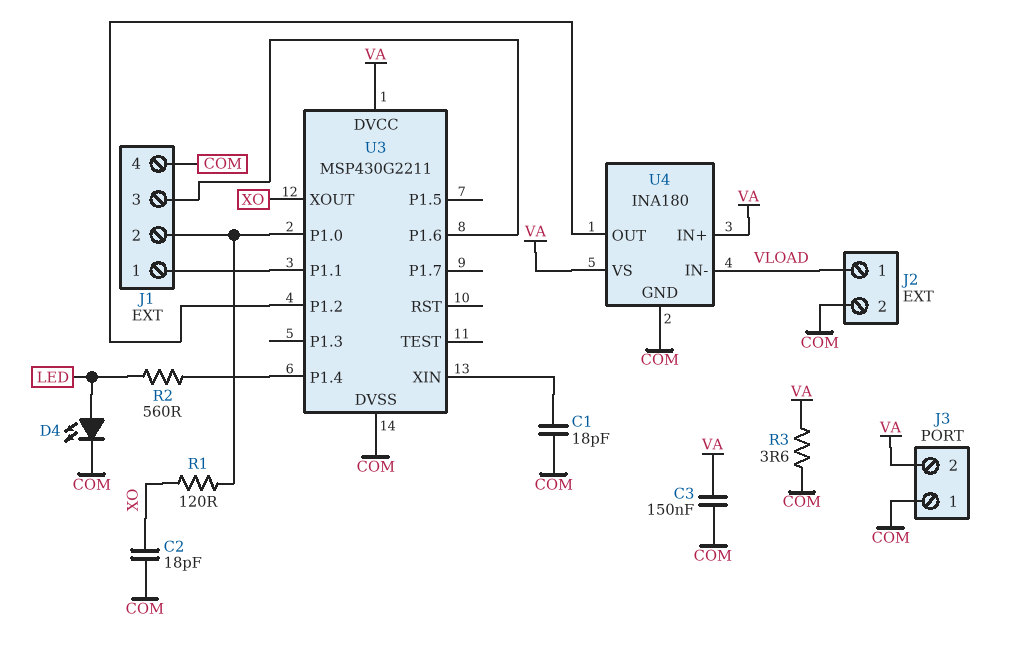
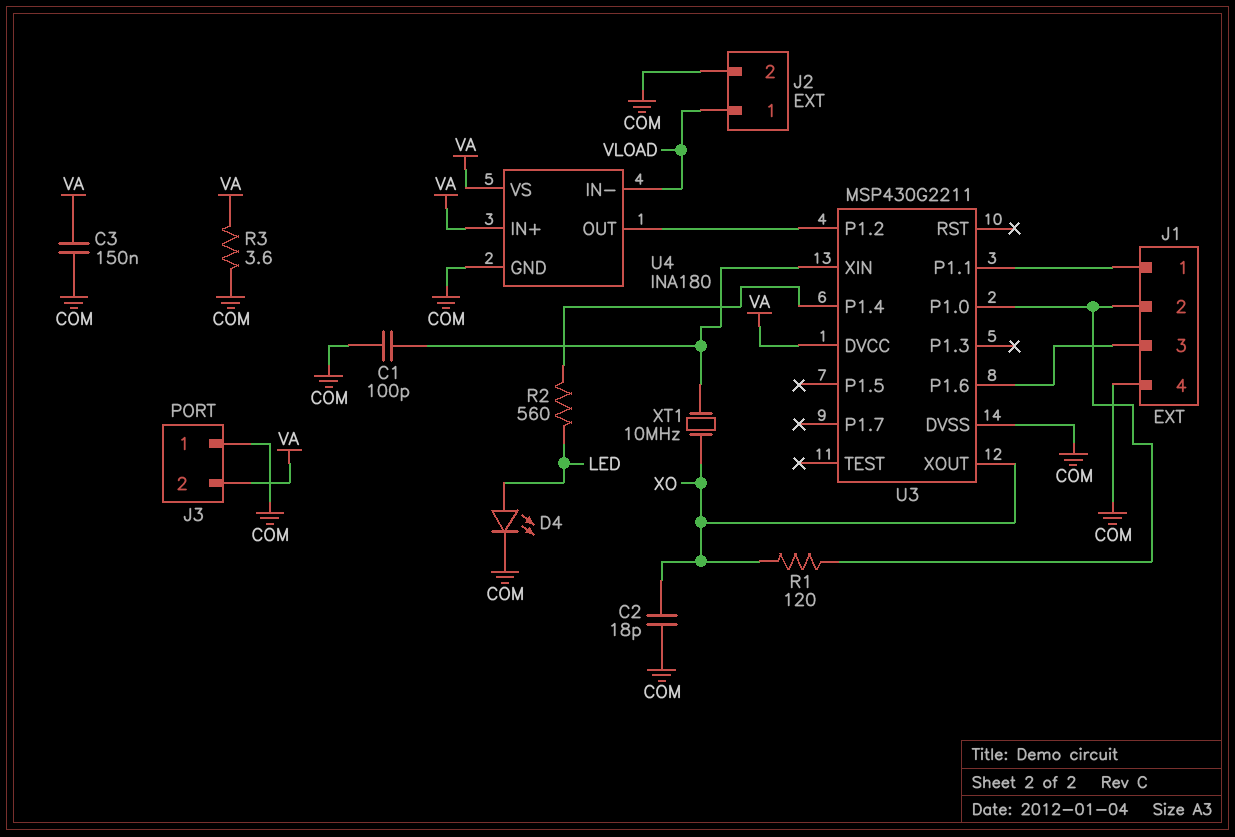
C1: 18pF (COM, U3/XIN) -> 100pF (COM, U3/XIN)
XT1: none -> 10MHz (U3/XIN, XO)

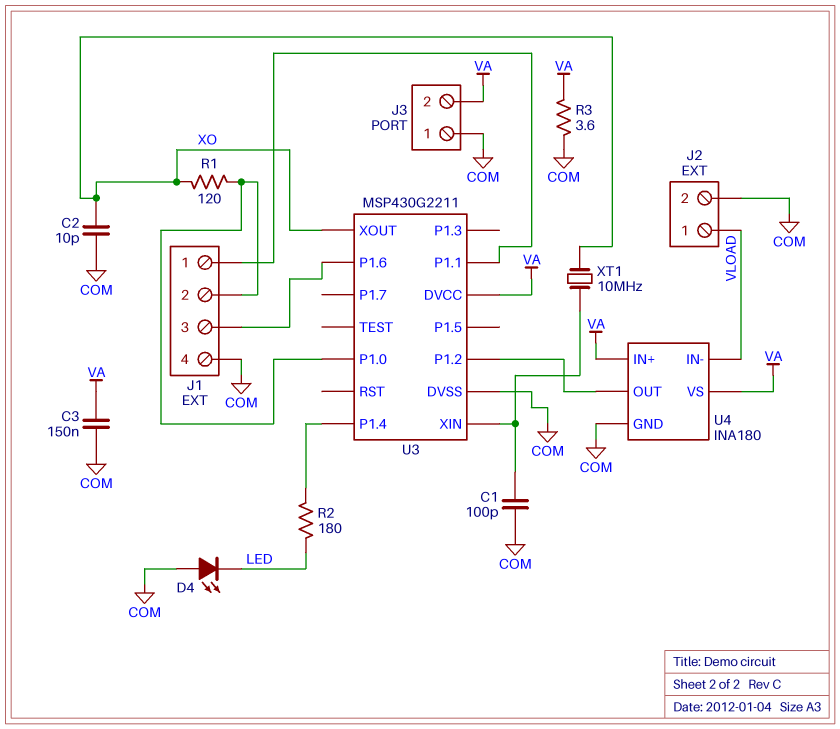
C2: 18pF (COM, XO) -> 10pF (COM, XO)
D4: LED (A LED, K COM) -> LED (A COM, K LED)
R2: 560 (LED, U3/P1.4) -> 180 (LED, U3/P1.4)

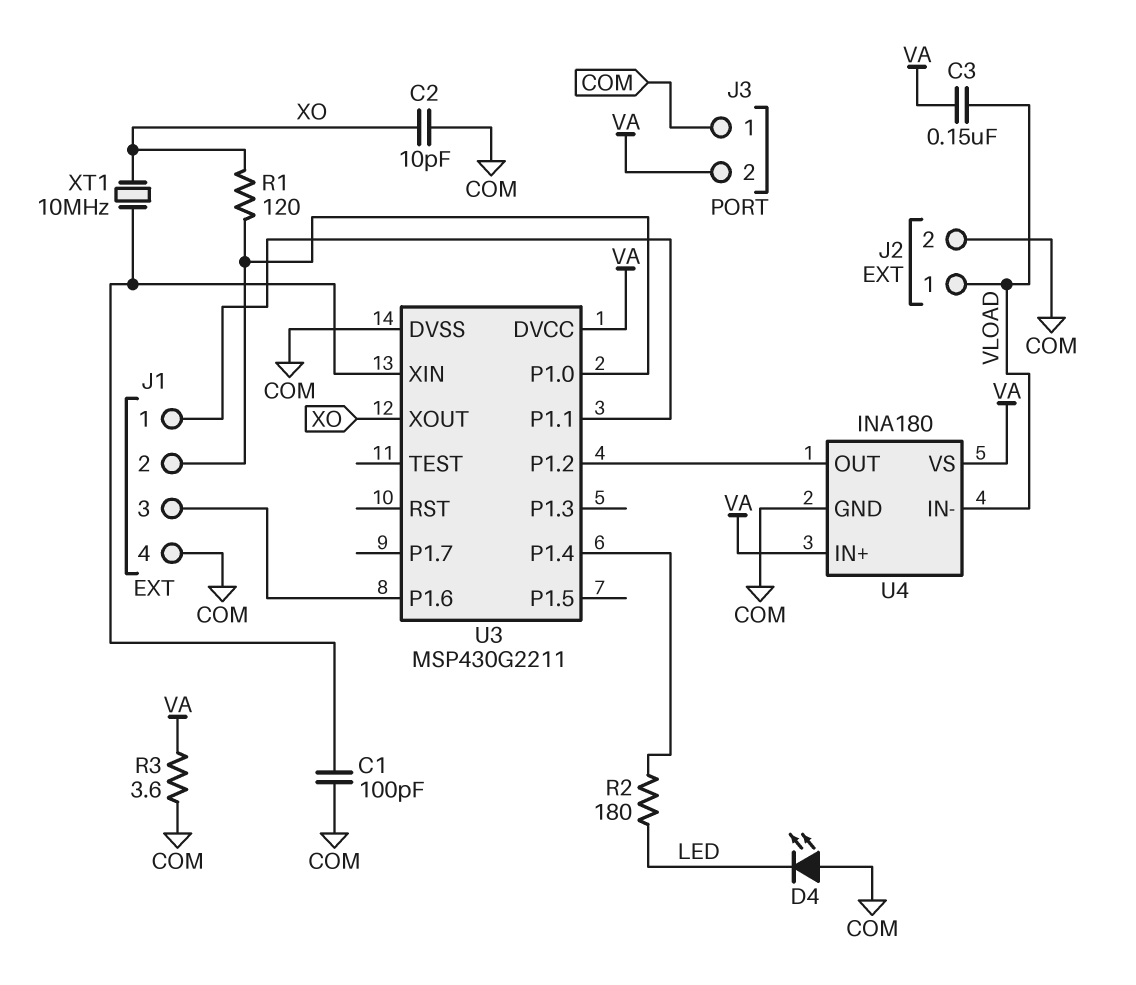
C3: 150nF (COM, VA) -> 150nF (VA, VLOAD)

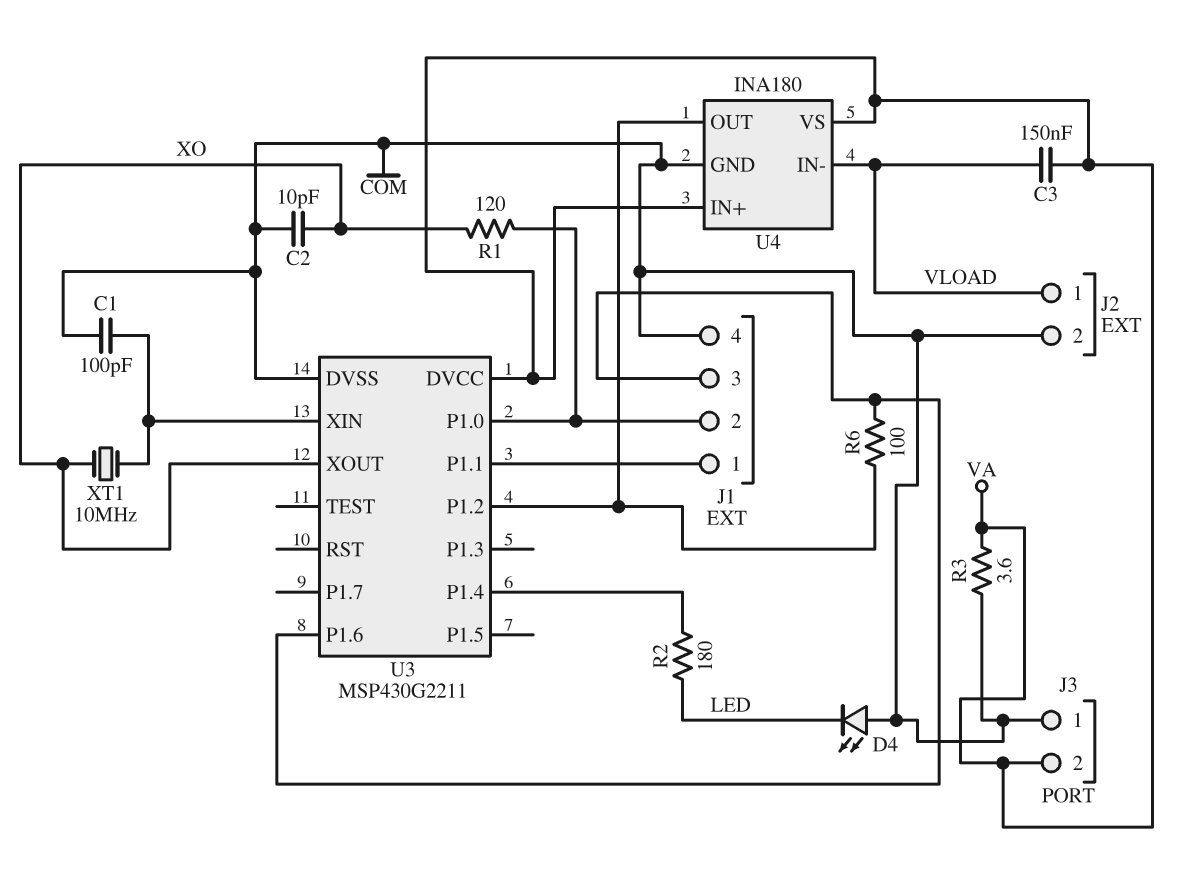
R6: none -> 100 (J1/3, U3/P1.2)

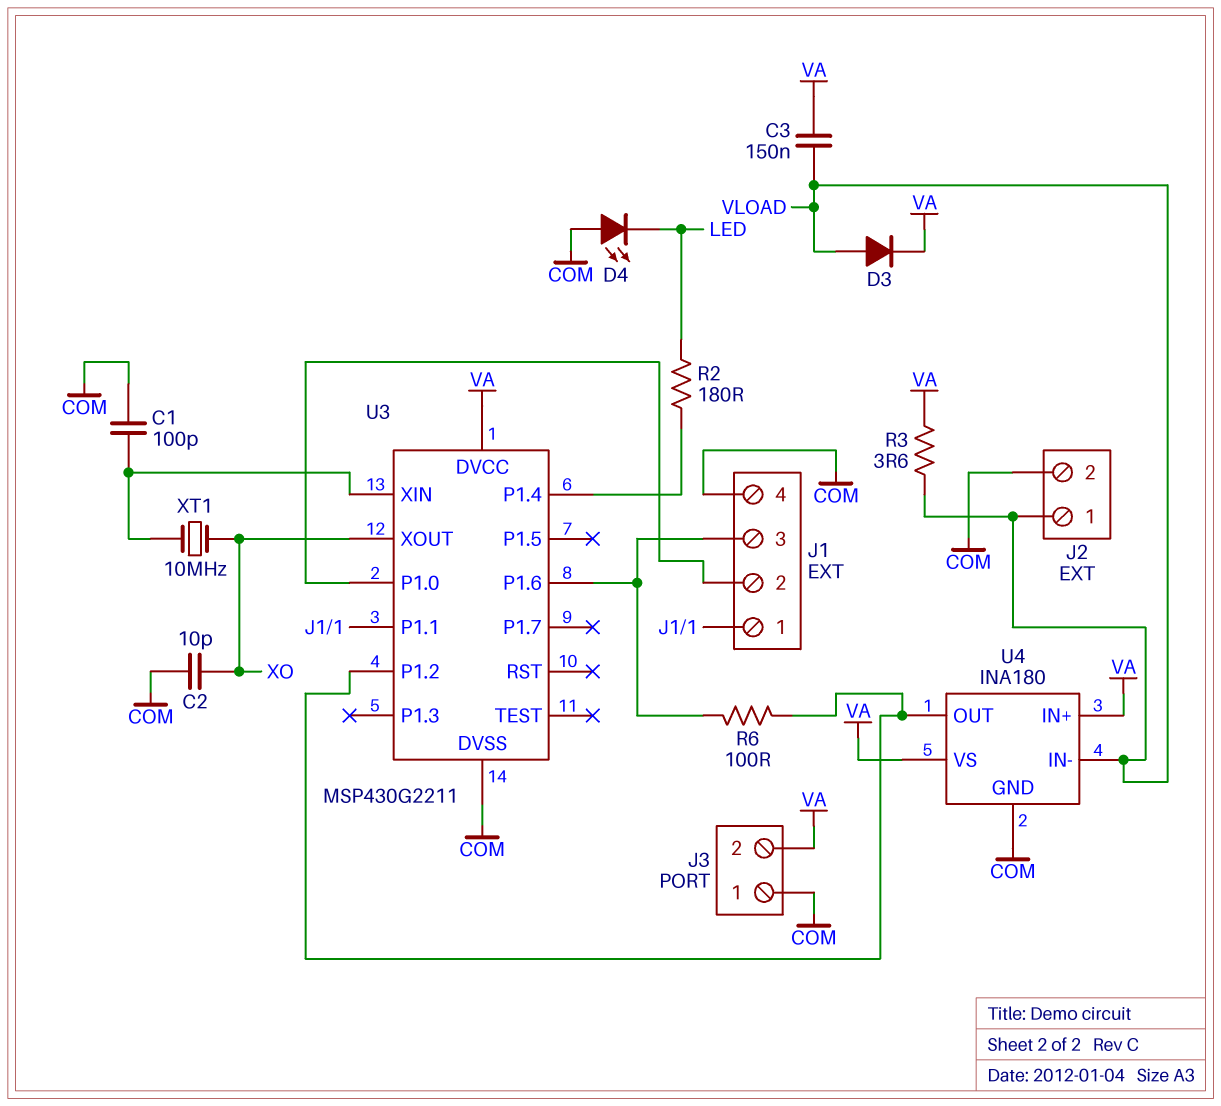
D3: none -> diode (A VLOAD, K VA)
R1: 120 (J1/2, XO) -> none
R3: 3.6 (COM, VA) -> 3.6 (VA, VLOAD)

